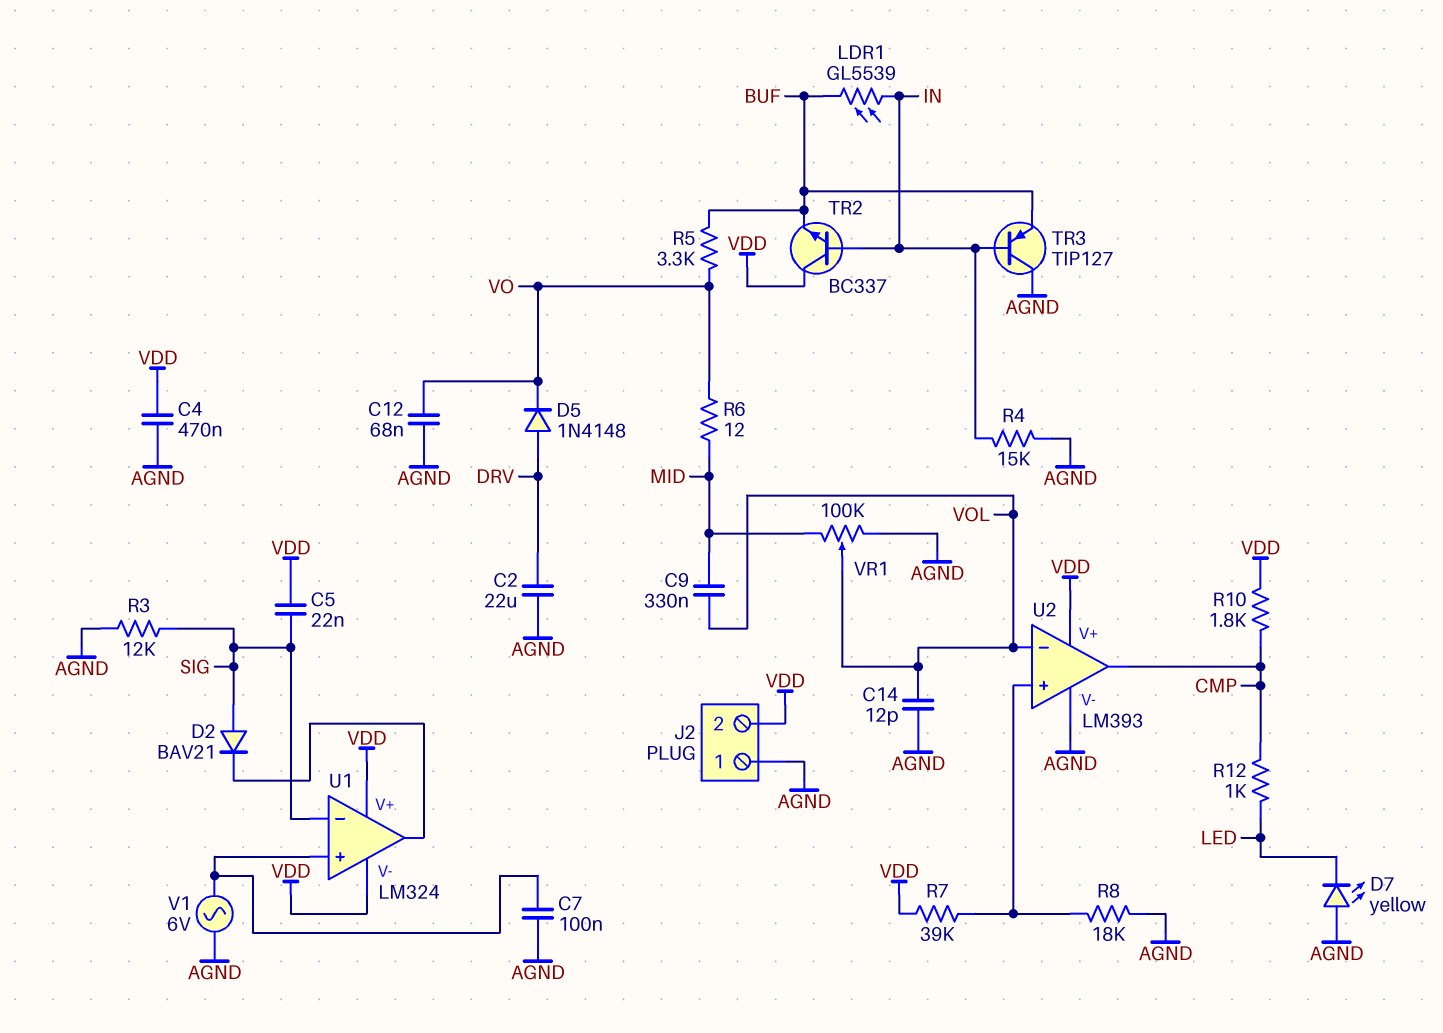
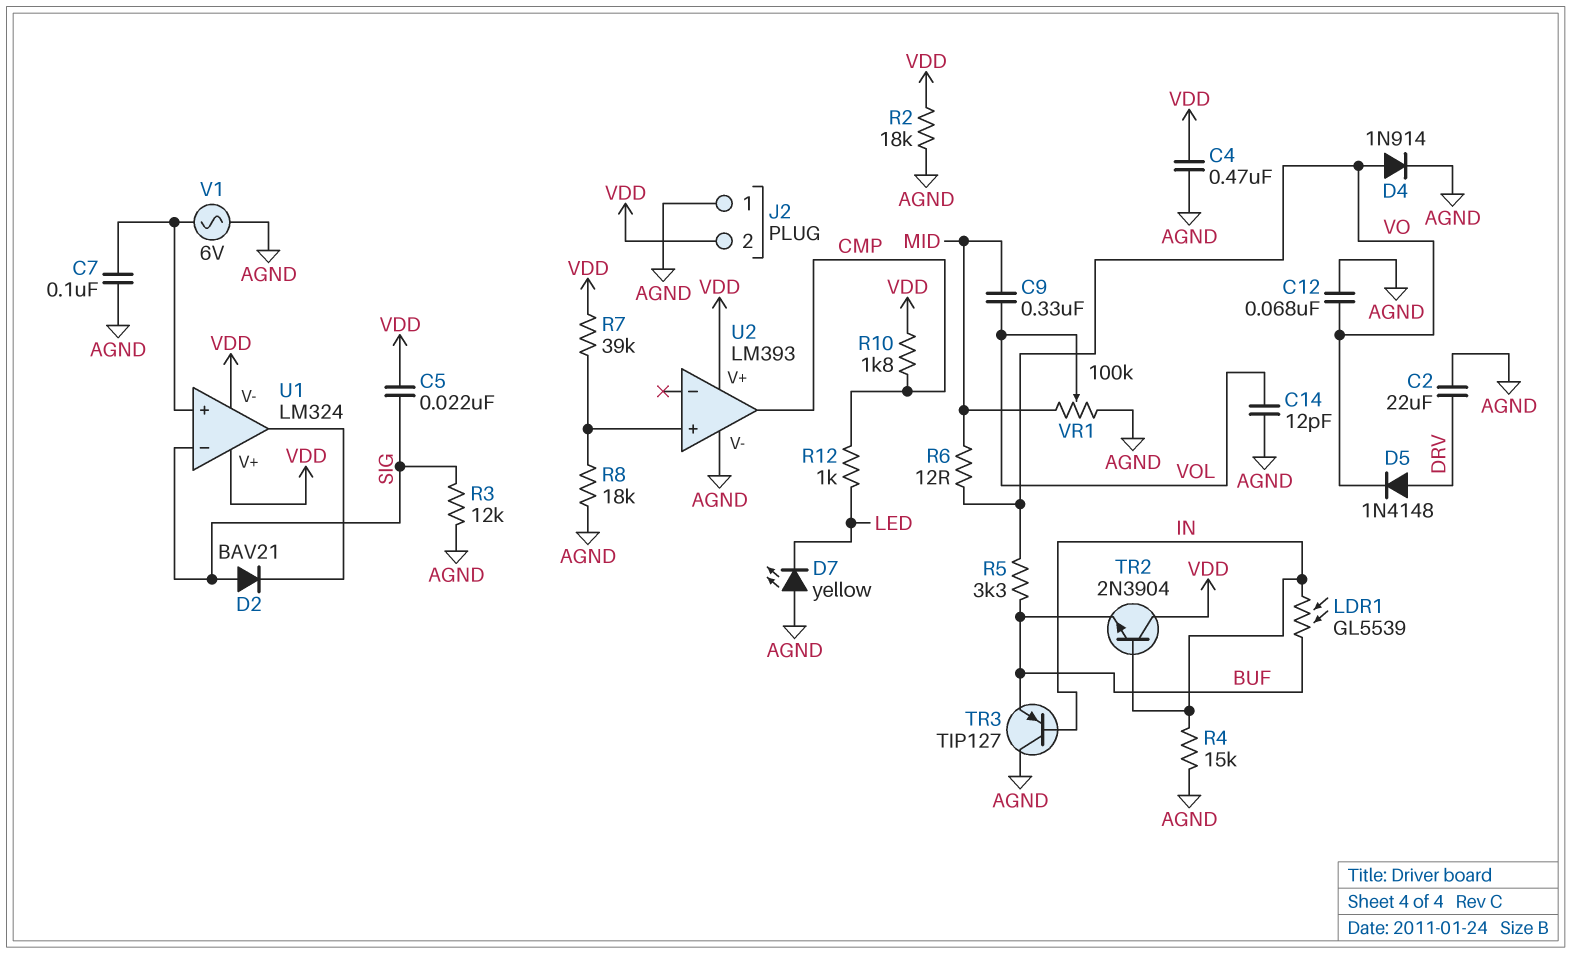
D4: none -> diode 1N914 (A VO, K AGND)
R2: none -> 18k (AGND, VDD)
TR2: NPN BC337 (B IN, C VDD, E BUF) -> NPN 2N3904 (B IN, C VDD, E BUF)
U2 pin in-: VOL -> none

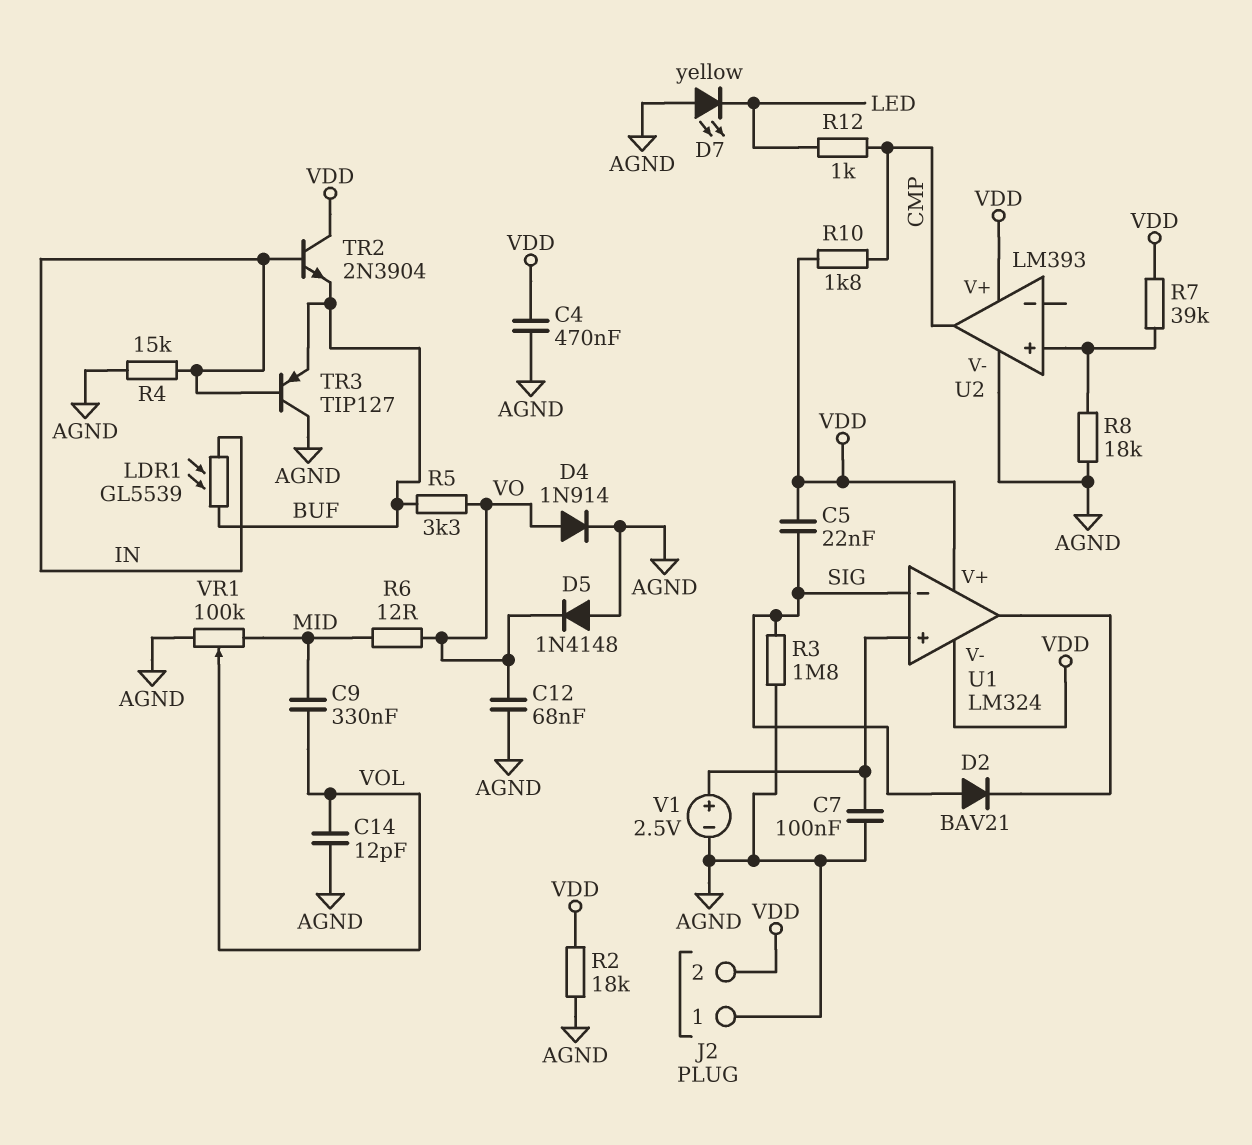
C2: 22uF (AGND, DRV) -> none
D5: diode 1N4148 (A DRV, K VO) -> diode 1N4148 (A AGND, K VO)
R3: 12k (AGND, SIG) -> 1.8M (AGND, SIG)
V1: AC 6V (AGND, U1/in+) -> 2.5V (plus U1/in+, minus AGND)

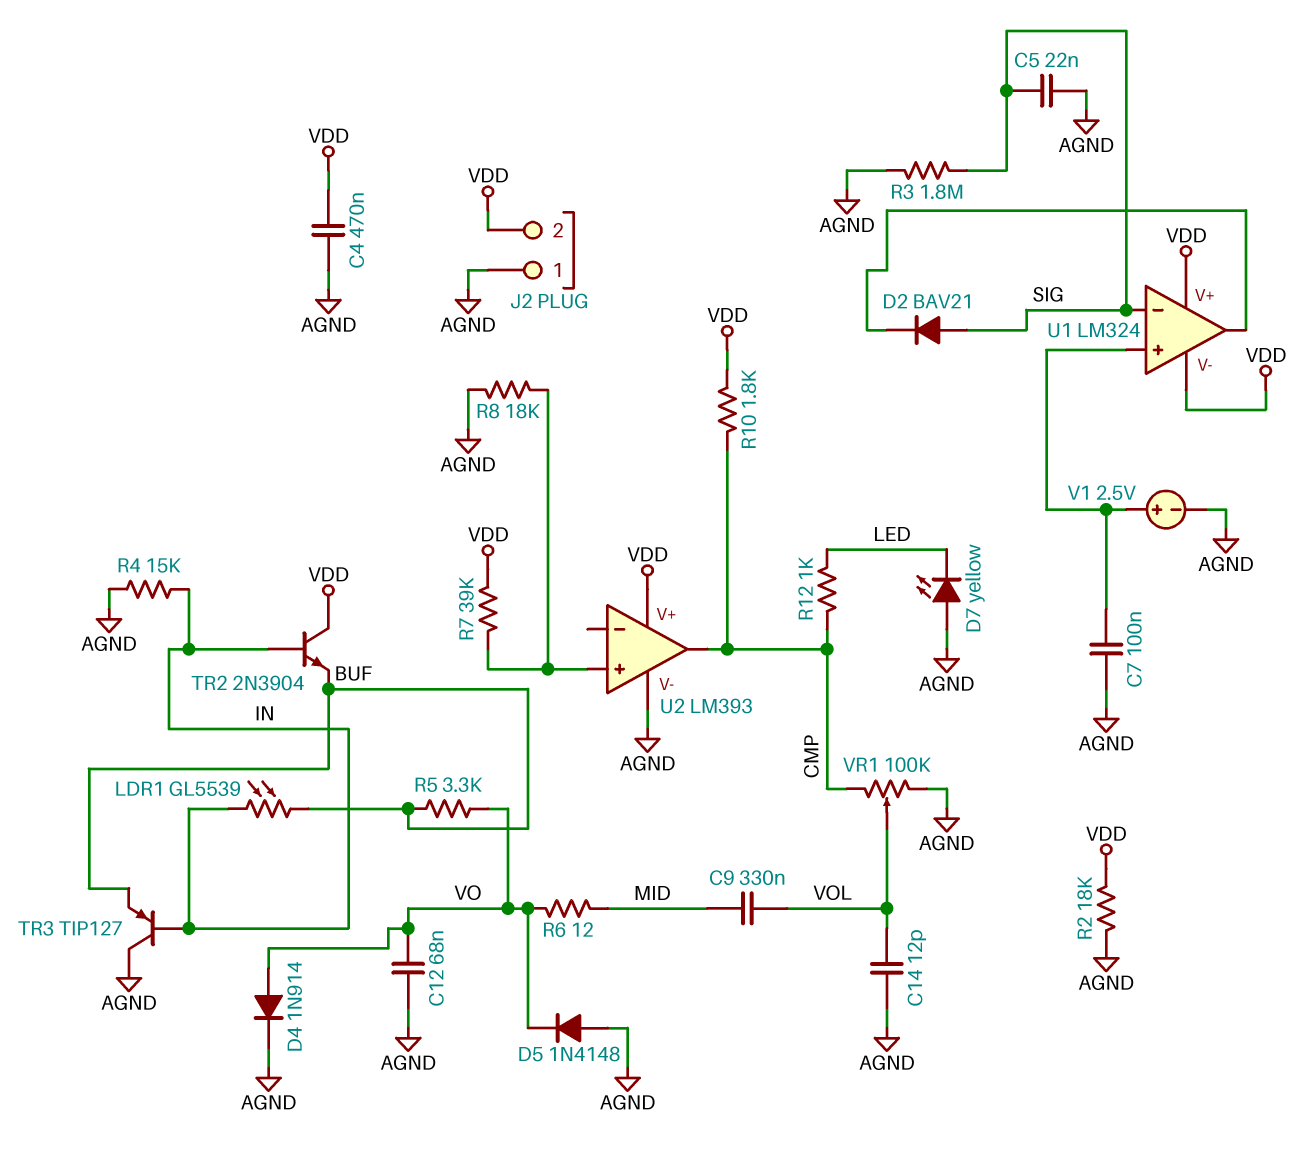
C5: 22nF (SIG, VDD) -> 22nF (AGND, SIG)
VR1: 100k (AGND, MID, wiper VOL) -> 100k (AGND, CMP, wiper VOL)

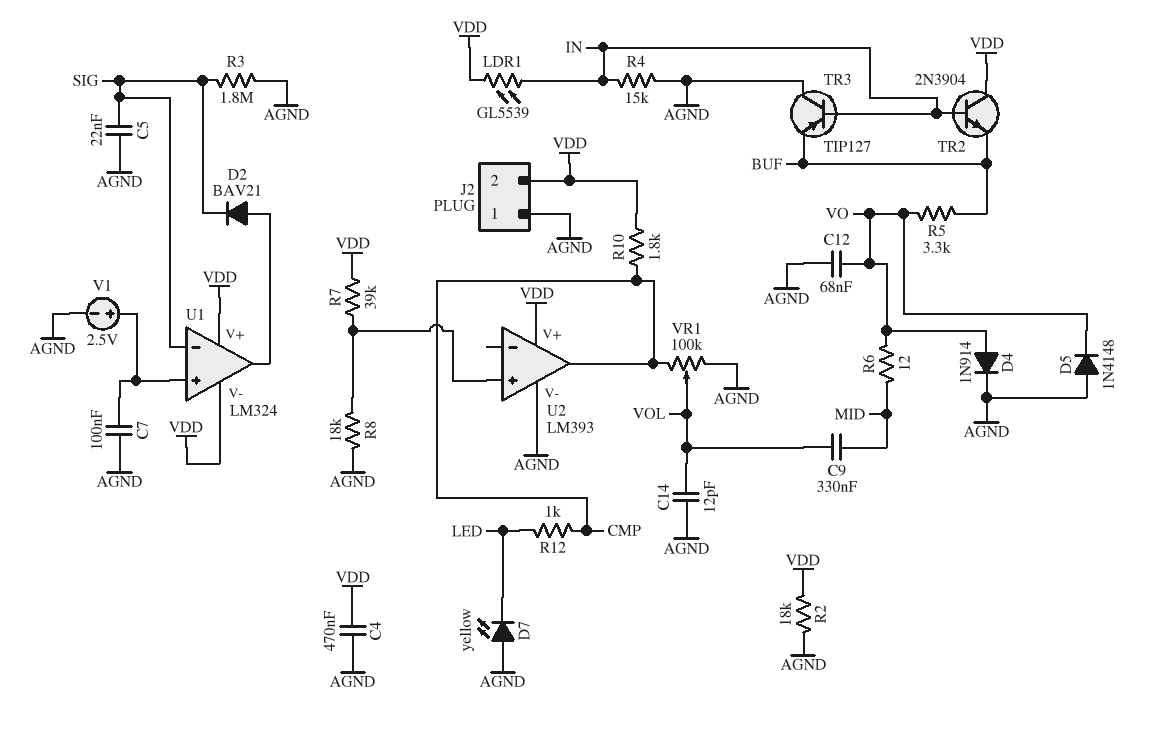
D2: diode BAV21 (A SIG, K U1/out) -> diode BAV21 (A U1/out, K SIG)
LDR1: GL5539 (BUF, IN) -> GL5539 (IN, VDD)

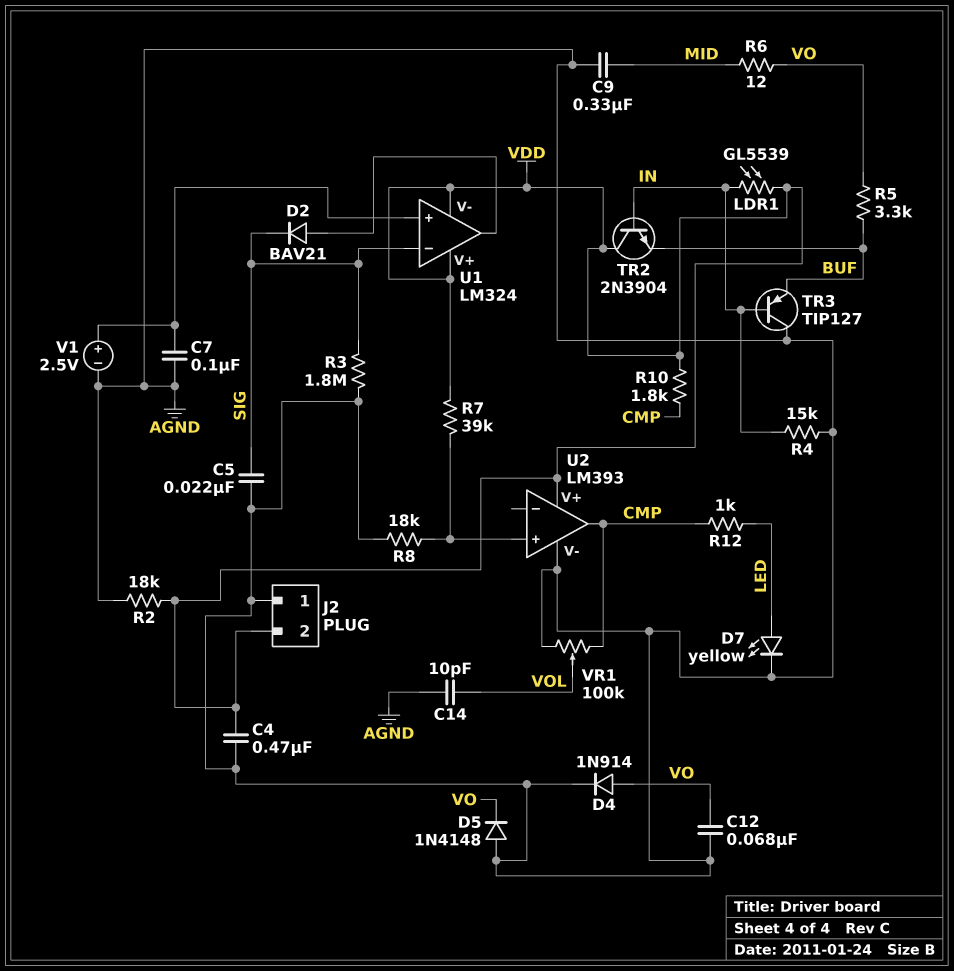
C9: 330nF (MID, VOL) -> 330nF (AGND, MID)
C14: 12pF (AGND, VOL) -> 10pF (AGND, VOL)
D7: LED yellow (A AGND, K LED) -> LED yellow (A LED, K AGND)

